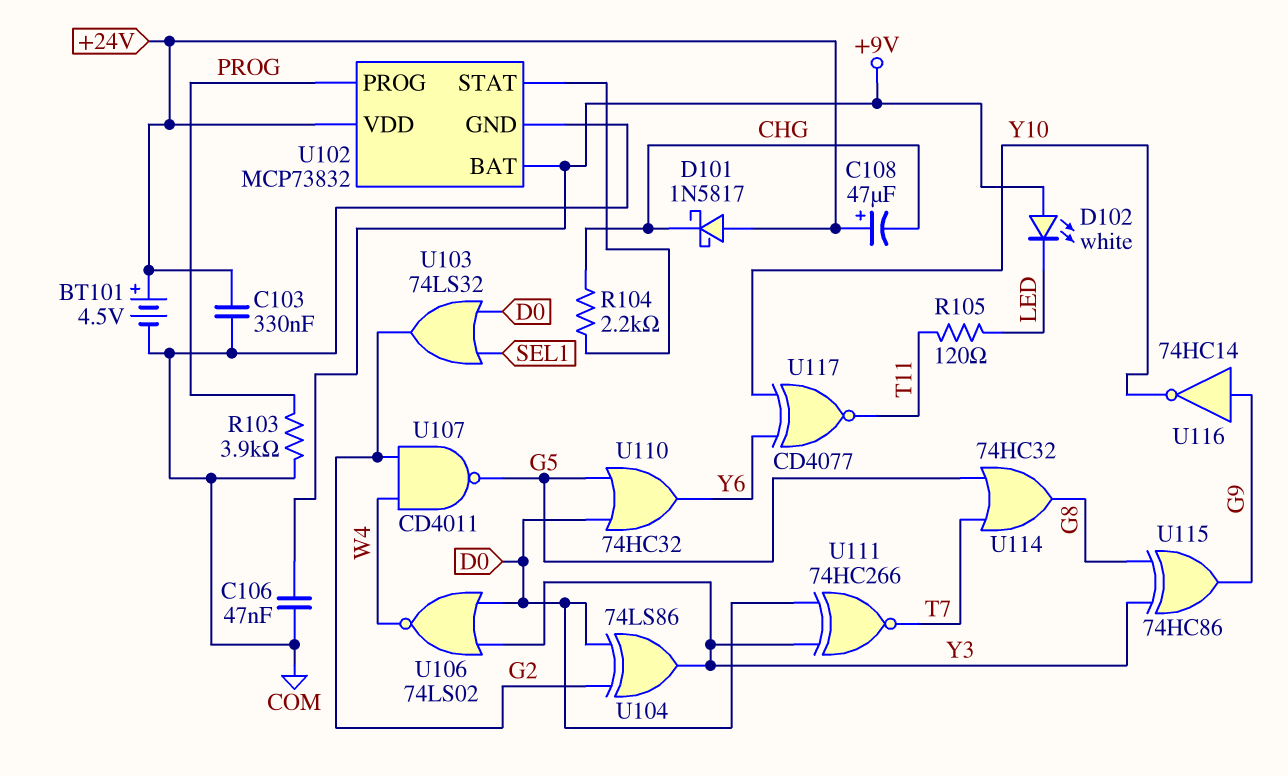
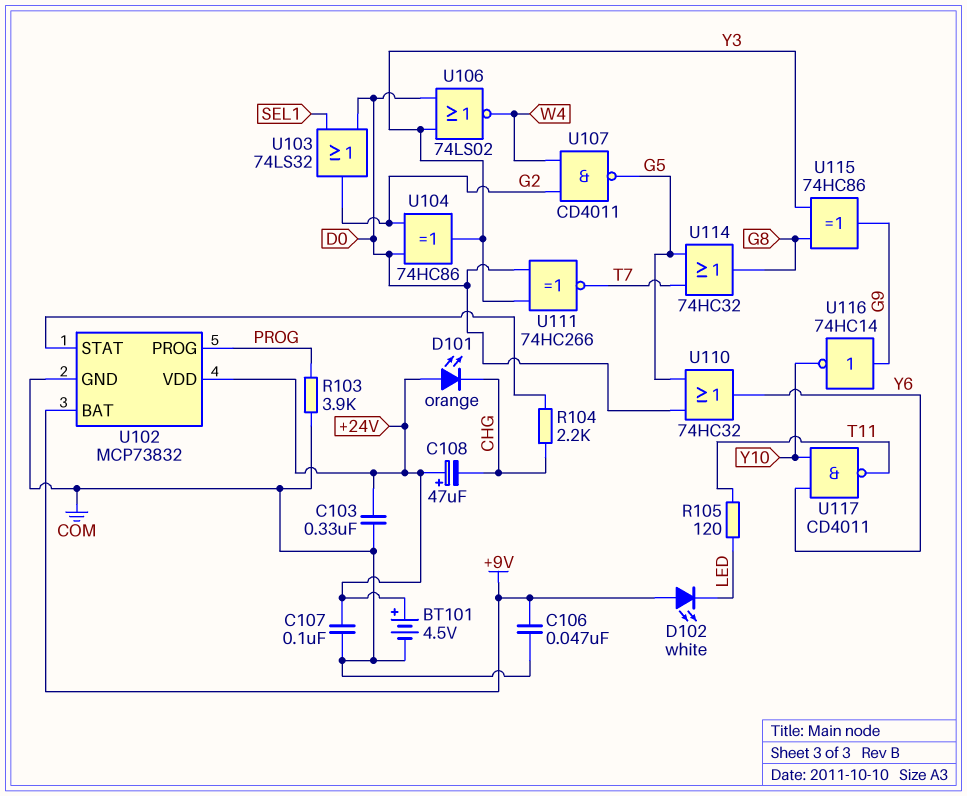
C107: none -> 100nF (+24V, COM)
D101: schottky 1N5817 (A +24V, K CHG) -> LED orange (A +24V, K CHG)
U104: XOR 74LS86 (in D0, in G2, out Y3) -> XOR 74HC86 (in D0, in G2, out Y3)
U117: XNOR CD4077 (in Y6, in Y10, out T11) -> NAND CD4011 (in Y6, in Y10, out T11)

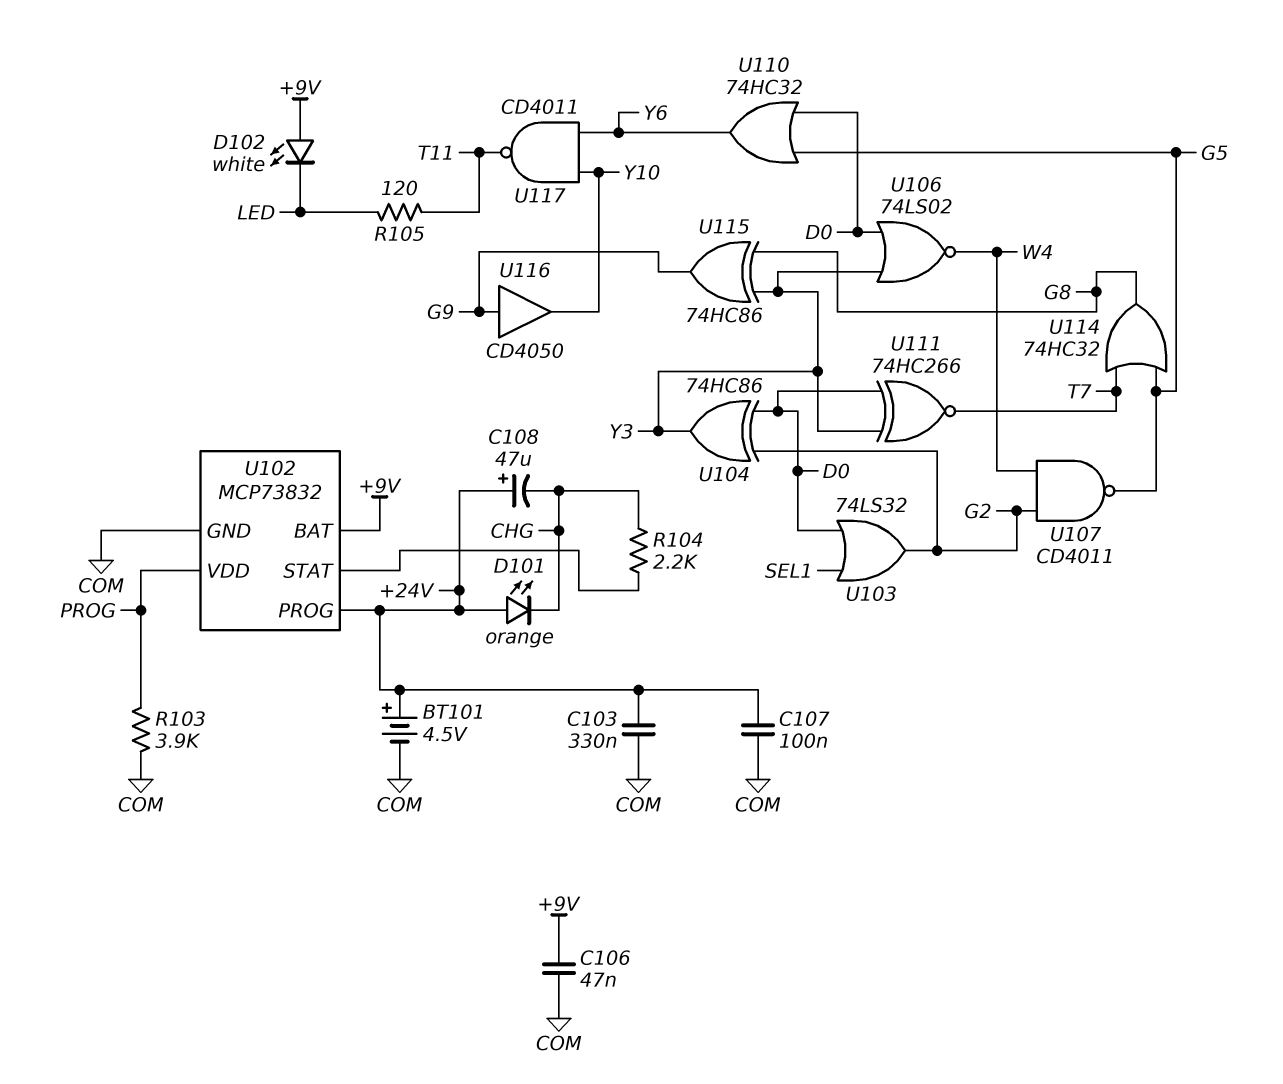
U102 pin PROG: PROG -> +24V
U102 pin VDD: +24V -> PROG
U116: NOT 74HC14 (in G9, out Y10) -> buffer CD4050 (in G9, out Y10)

